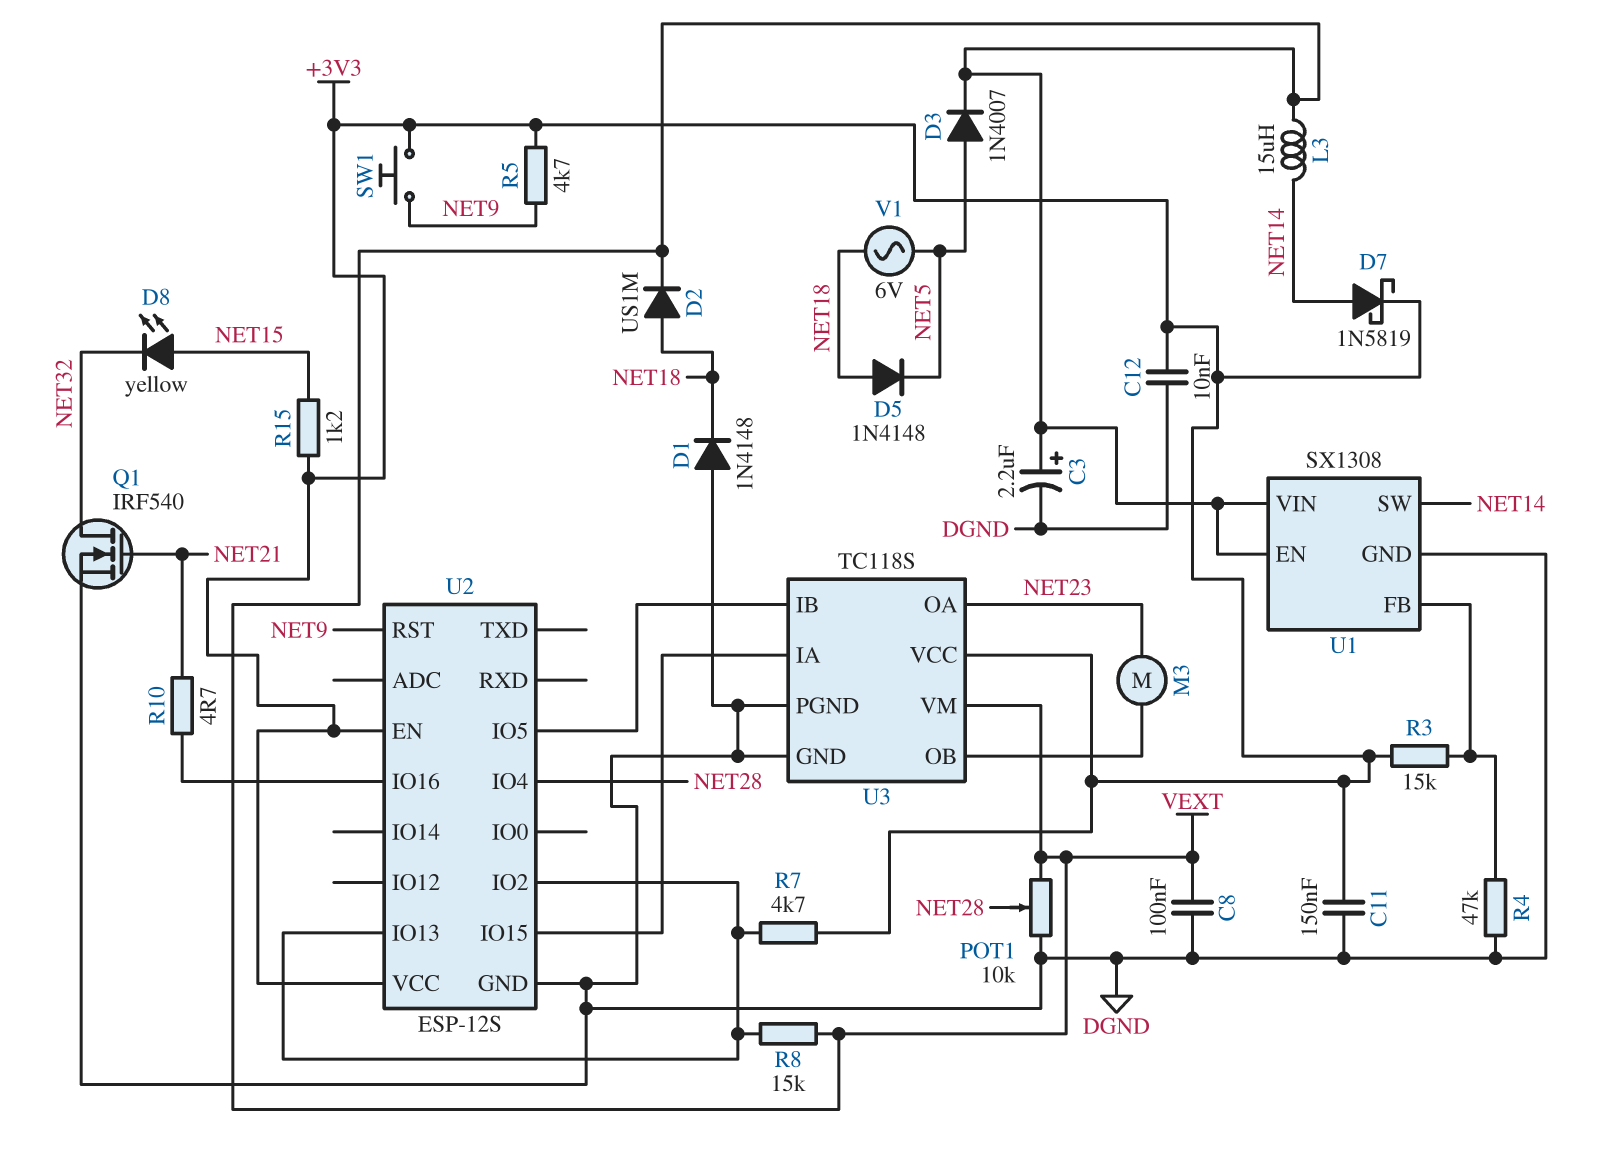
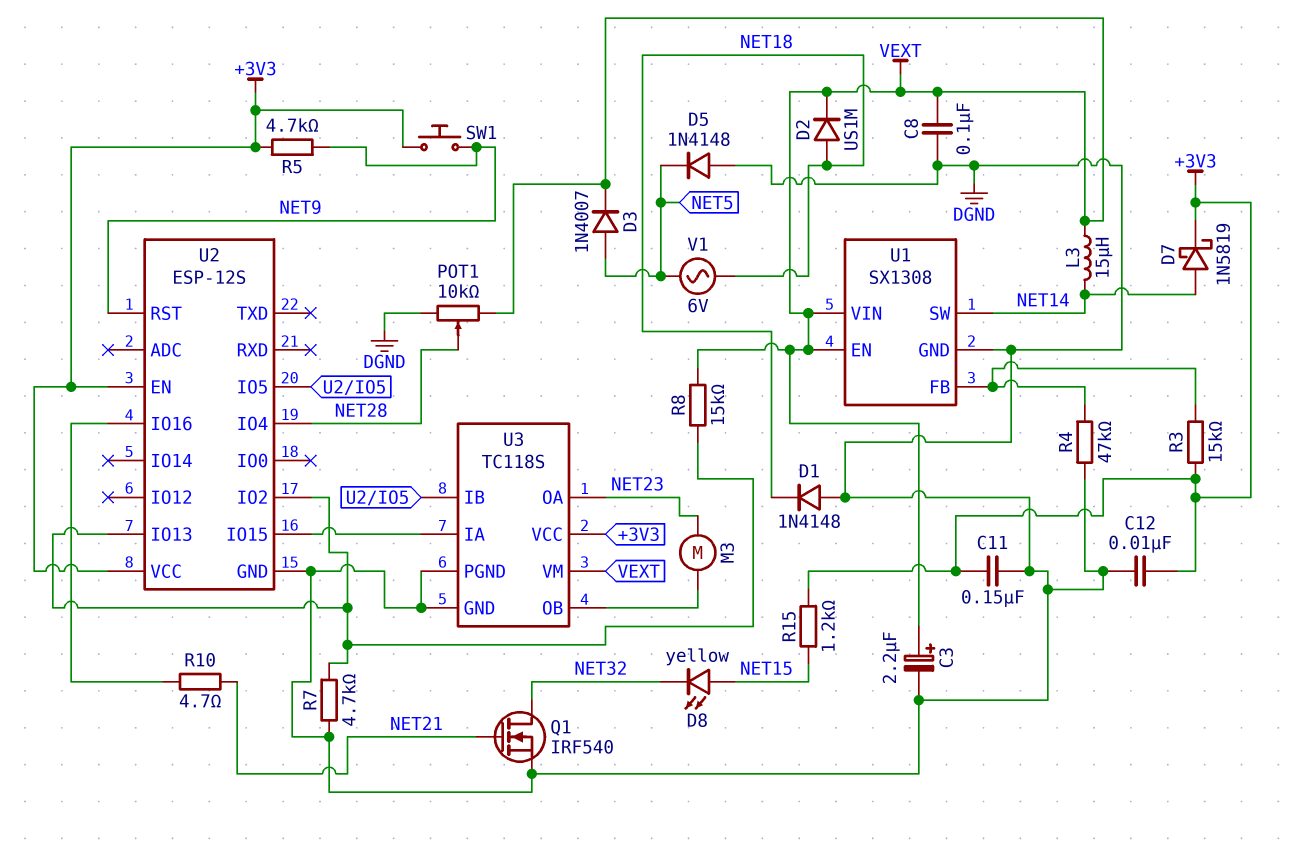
D5: diode 1N4148 (A NET18, K NET5) -> diode 1N4148 (A DGND, K NET5)
R7: 4.7k (+3V3, U2/IO2) -> 4.7k (DGND, U2/IO2)

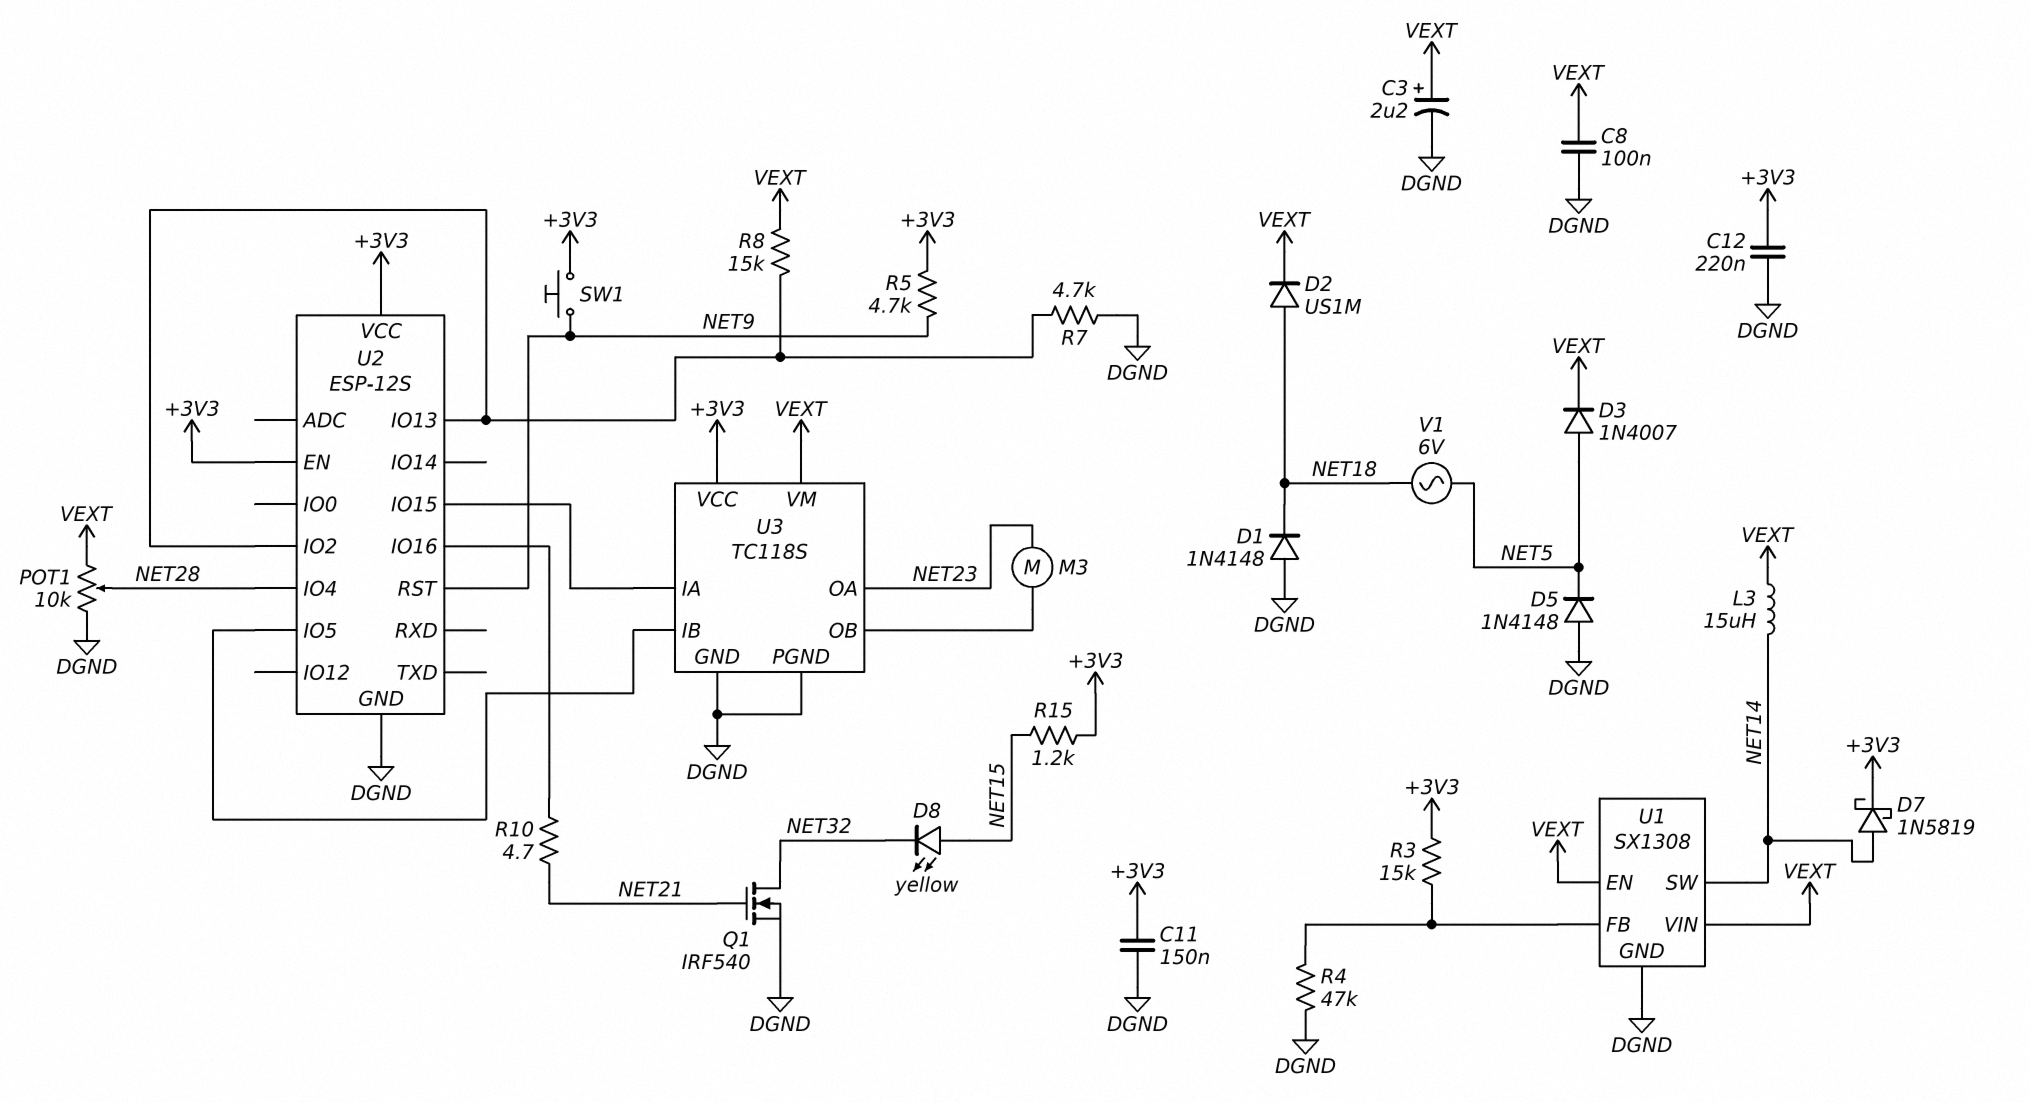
C12: 10nF (+3V3, DGND) -> 220nF (+3V3, DGND)

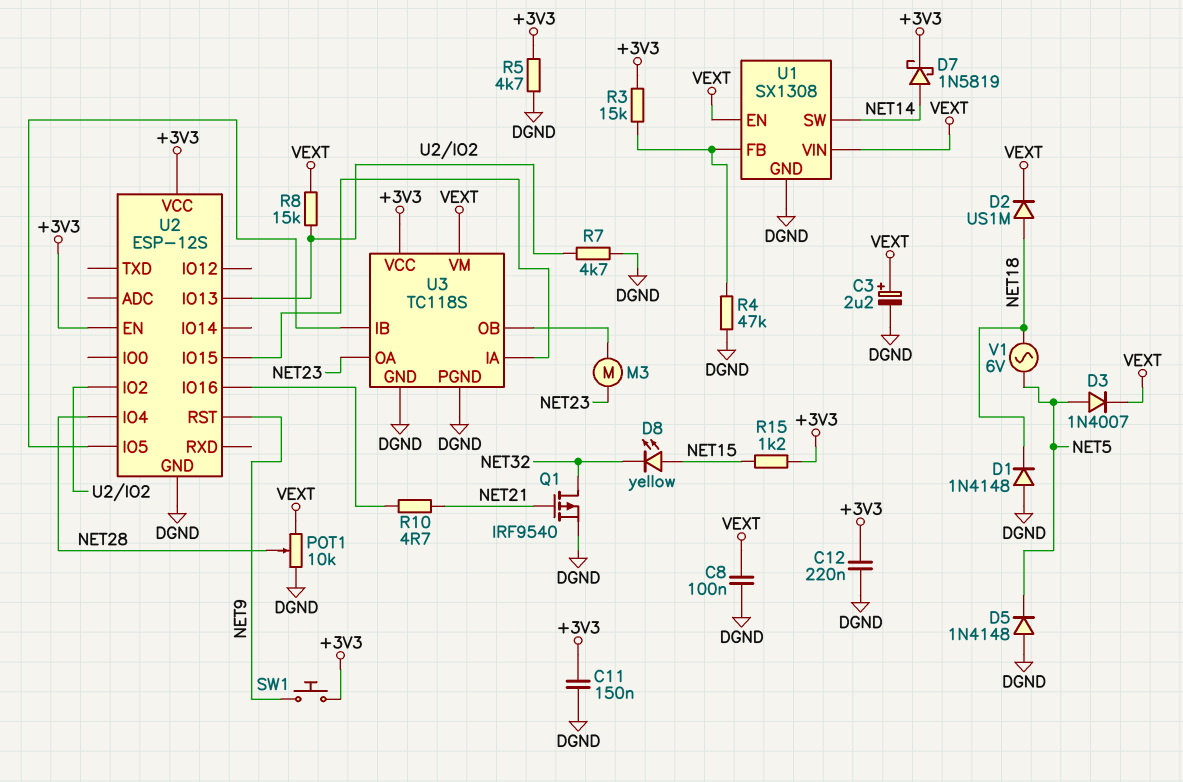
L3: 15uH (NET14, VEXT) -> none
Q1: NMOS IRF540 (G NET21, D NET32, S DGND) -> PMOS IRF9540 (G NET21, D NET32, S DGND)
R5: 4.7k (+3V3, NET9) -> 4.7k (+3V3, DGND)

